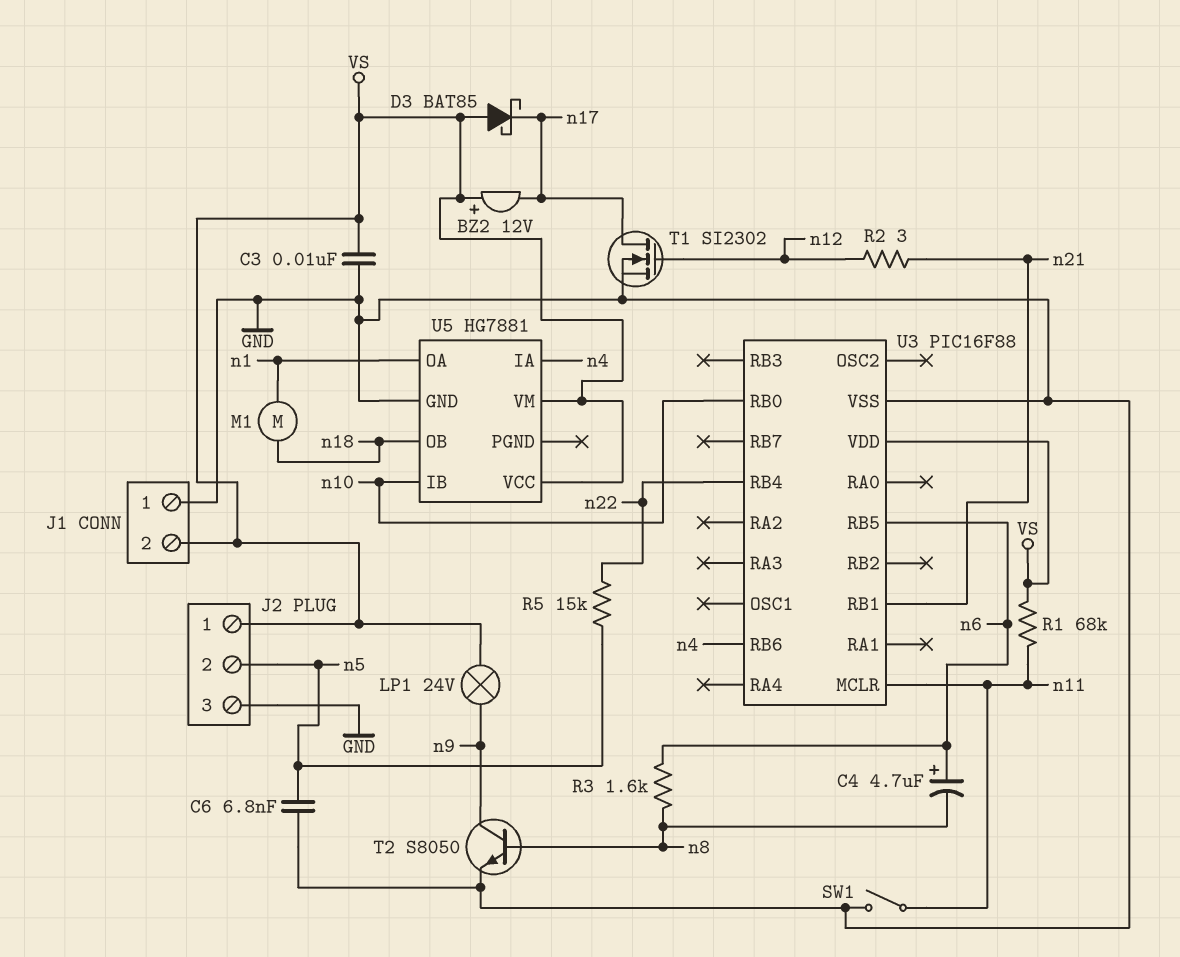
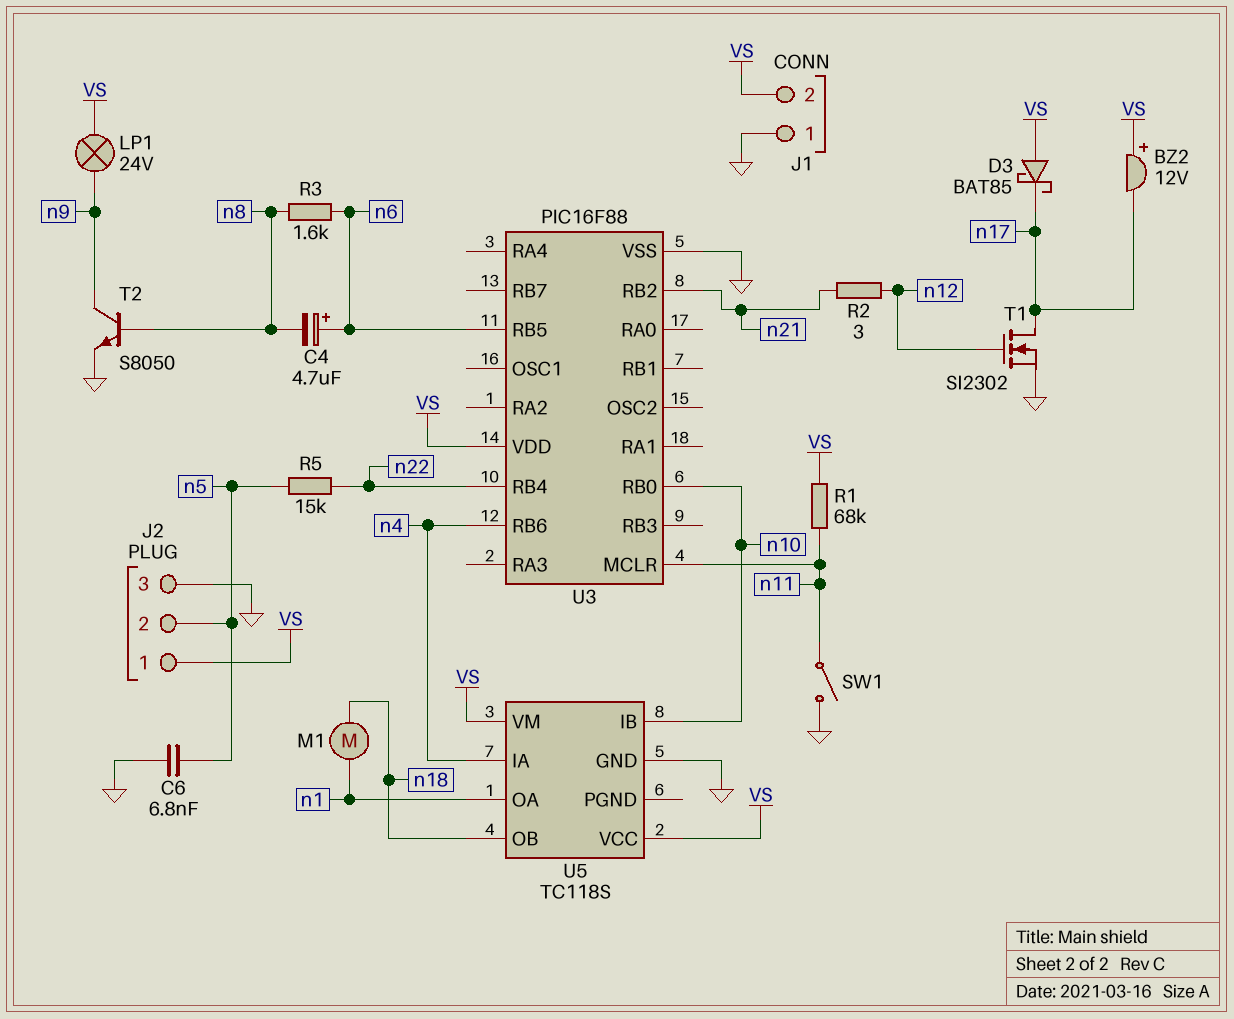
C3: 10nF (GND, VS) -> none
U3 pin RB1: n21 -> none
U3 pin RB2: none -> n21
U5: HG7881 -> TC118S

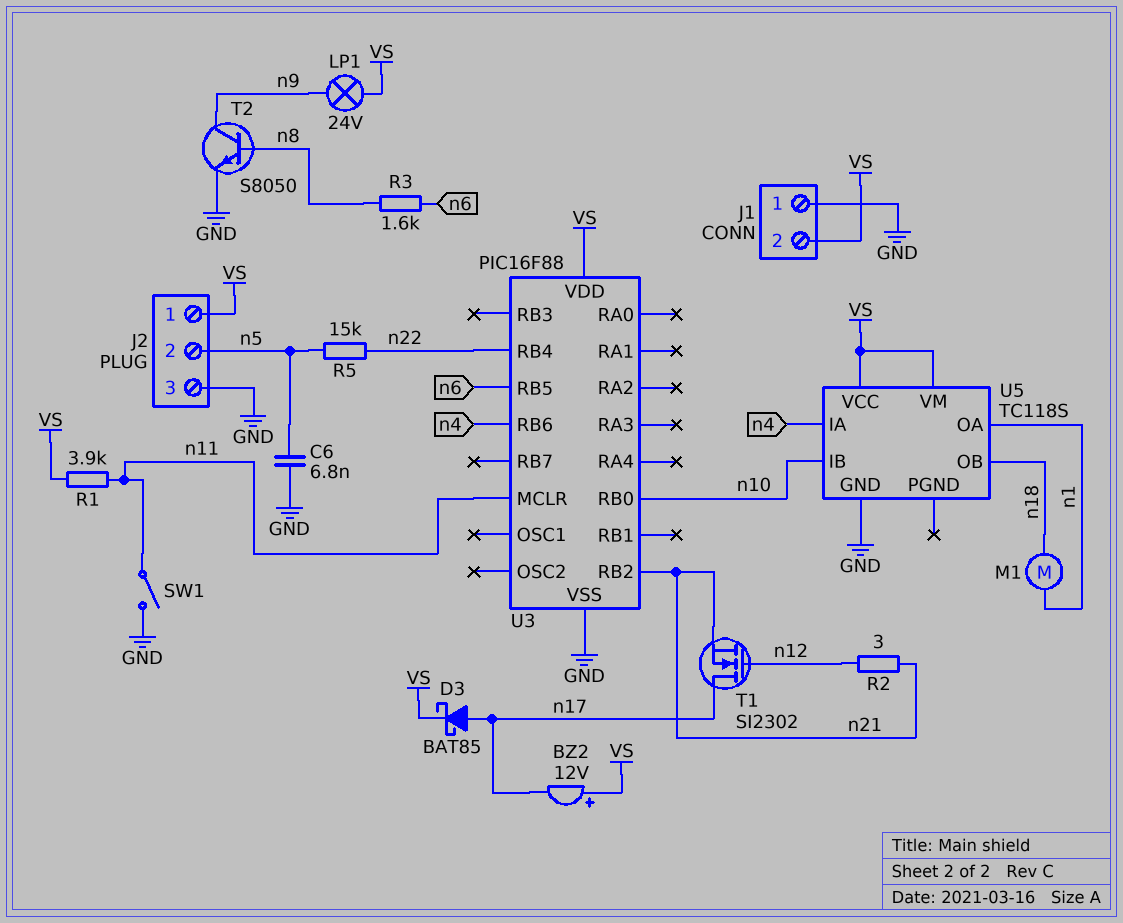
C4: 4.7uF (plus n6, minus n8) -> none
D3: schottky BAT85 (A VS, K n17) -> schottky BAT85 (A n17, K VS)
R1: 68k (VS, n11) -> 3.9k (VS, n11)
T1: NMOS SI2302 (G n12, D n17, S GND) -> NMOS SI2302 (G n12, D n17, S n21)

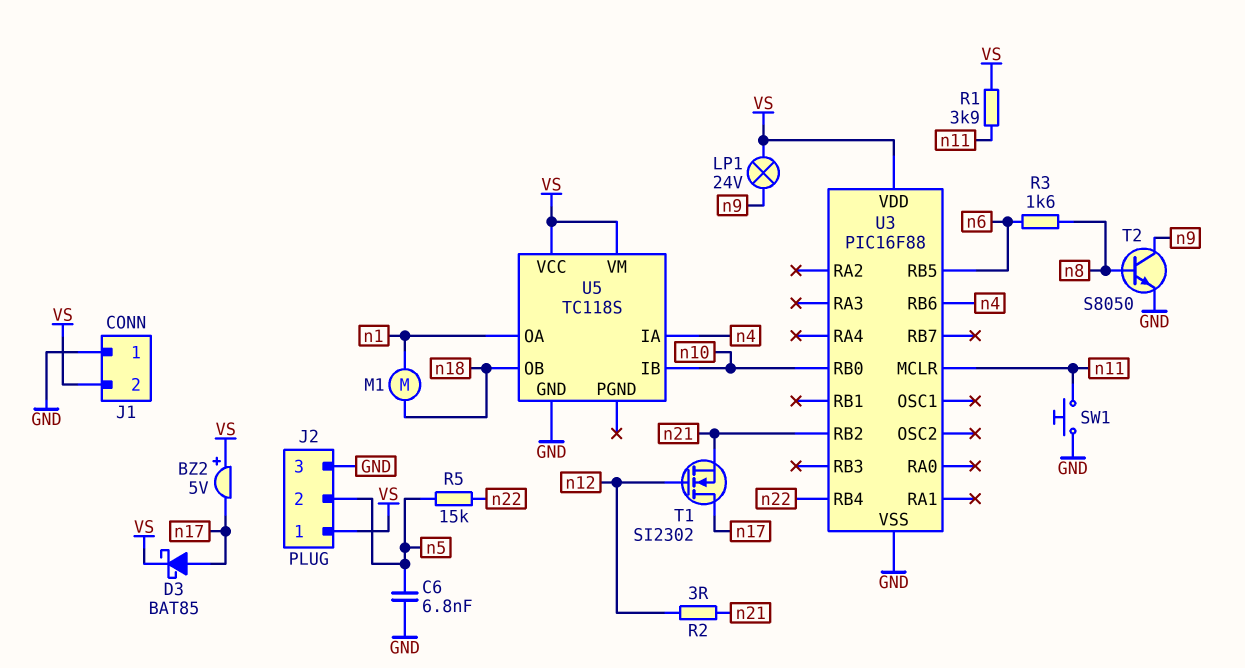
BZ2: buzzer 12V (plus VS, minus n17) -> buzzer 5V (plus VS, minus n17)
SW1: switch (GND, n11) -> button (GND, n11)

